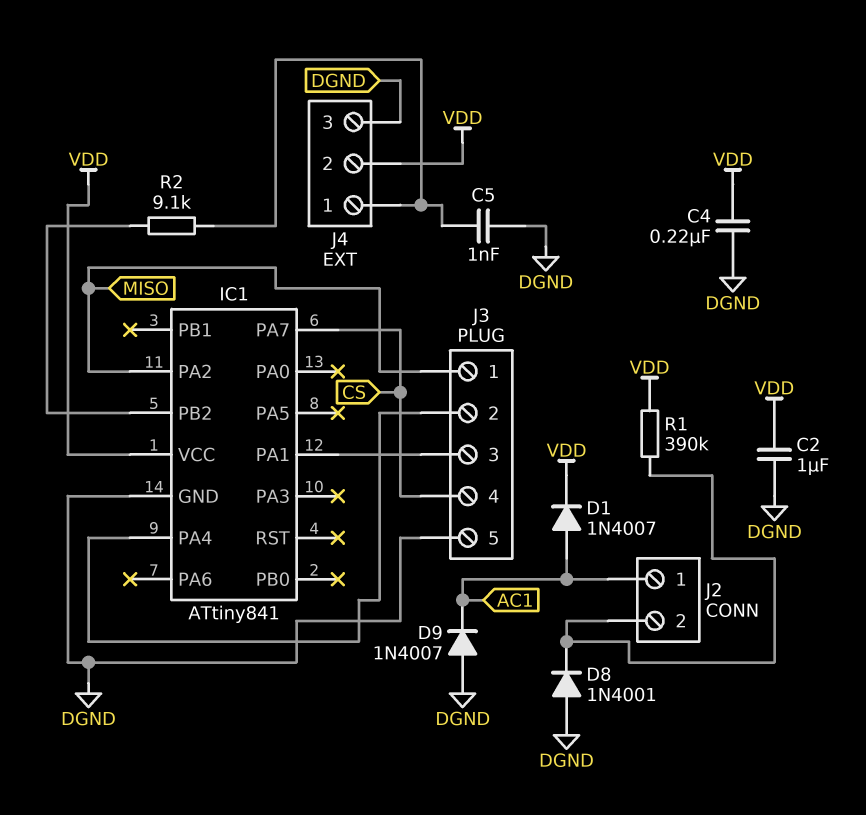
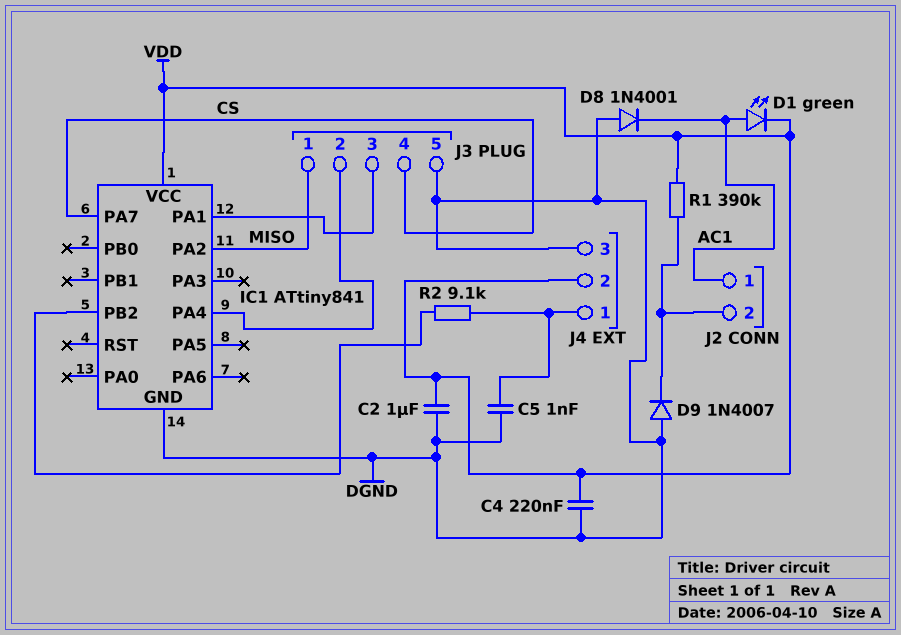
D1: diode 1N4007 (A AC1, K VDD) -> LED green (A AC1, K VDD)
D8: diode 1N4001 (A DGND, K J2/2) -> diode 1N4001 (A DGND, K AC1)
D9: diode 1N4007 (A DGND, K AC1) -> diode 1N4007 (A DGND, K J2/2)

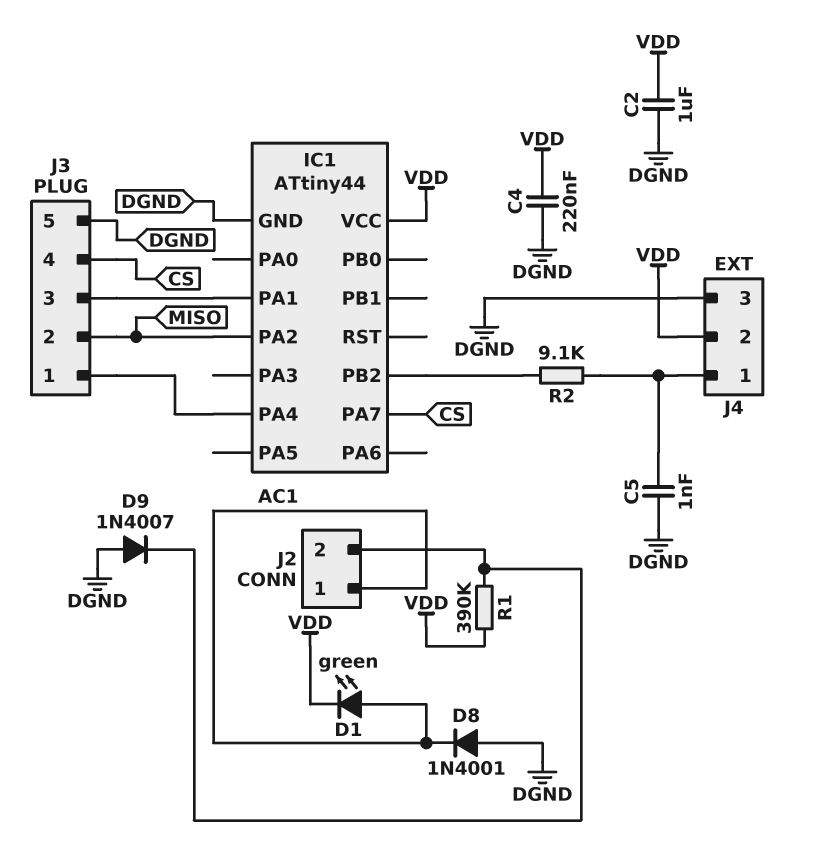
IC1: ATtiny841 -> ATtiny44
J3 pin 1: MISO -> IC1/PA4
J3 pin 2: IC1/PA4 -> MISO

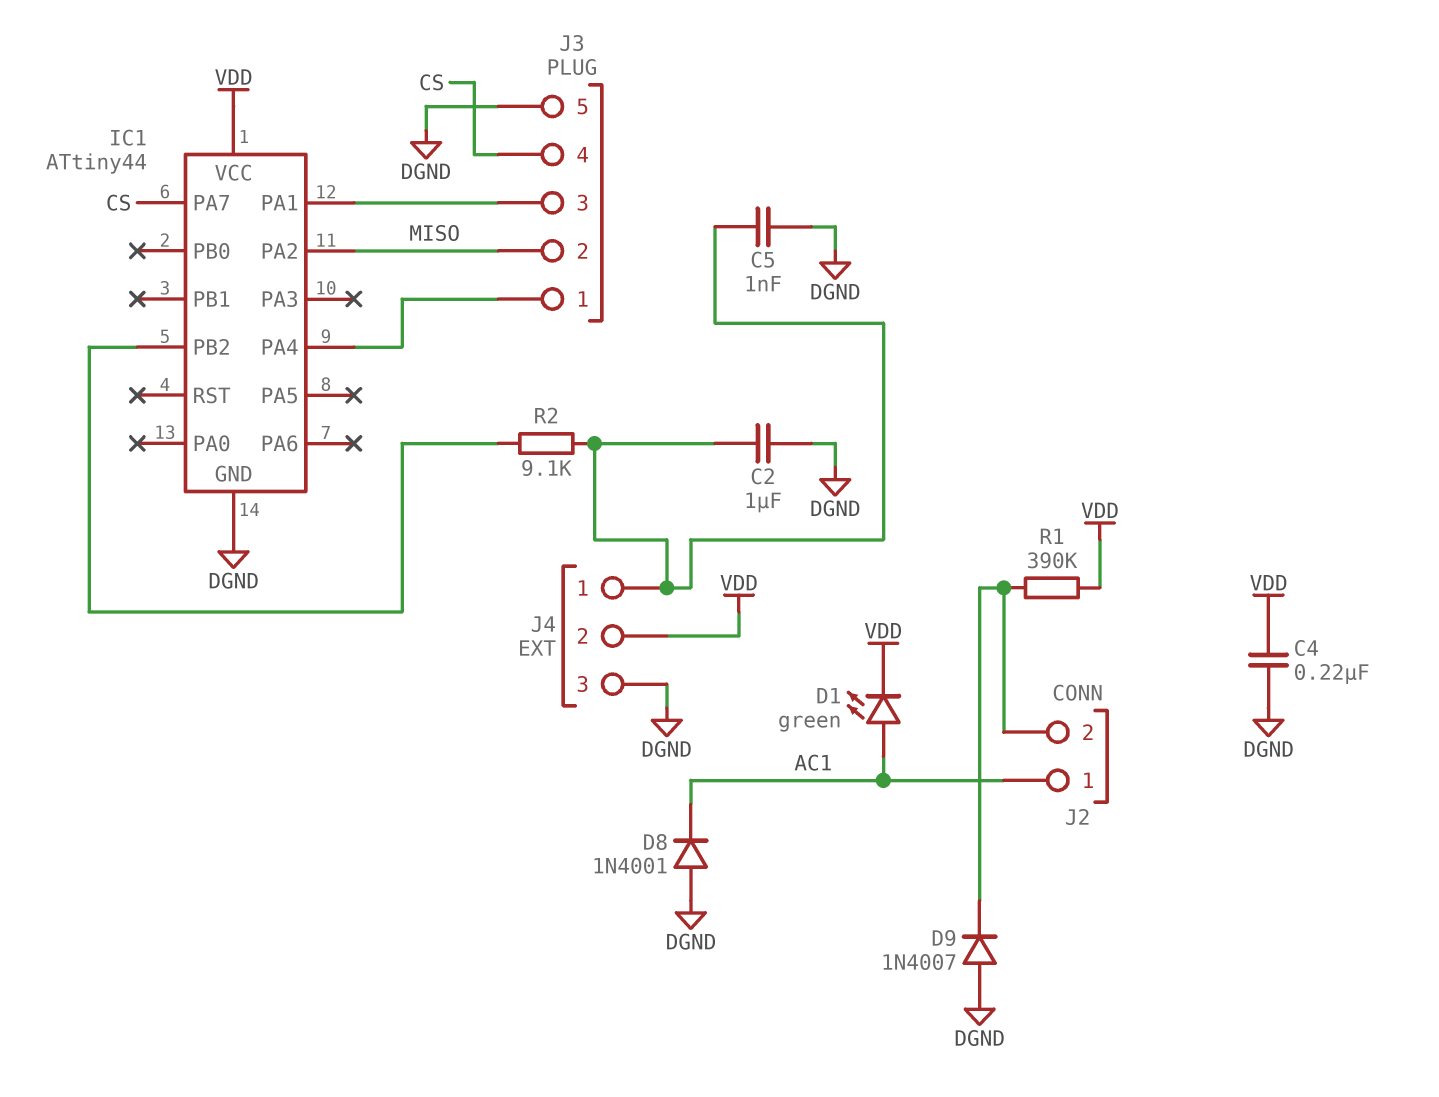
C2: 1uF (DGND, VDD) -> 1uF (DGND, J4/1)

